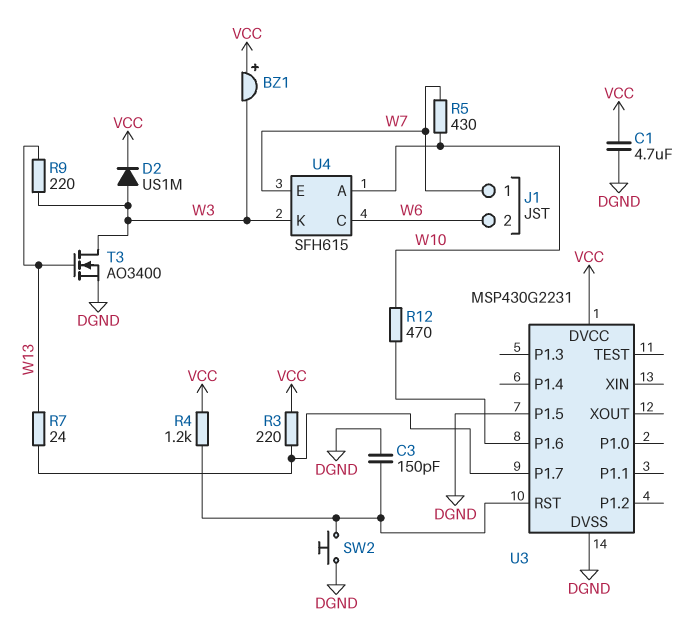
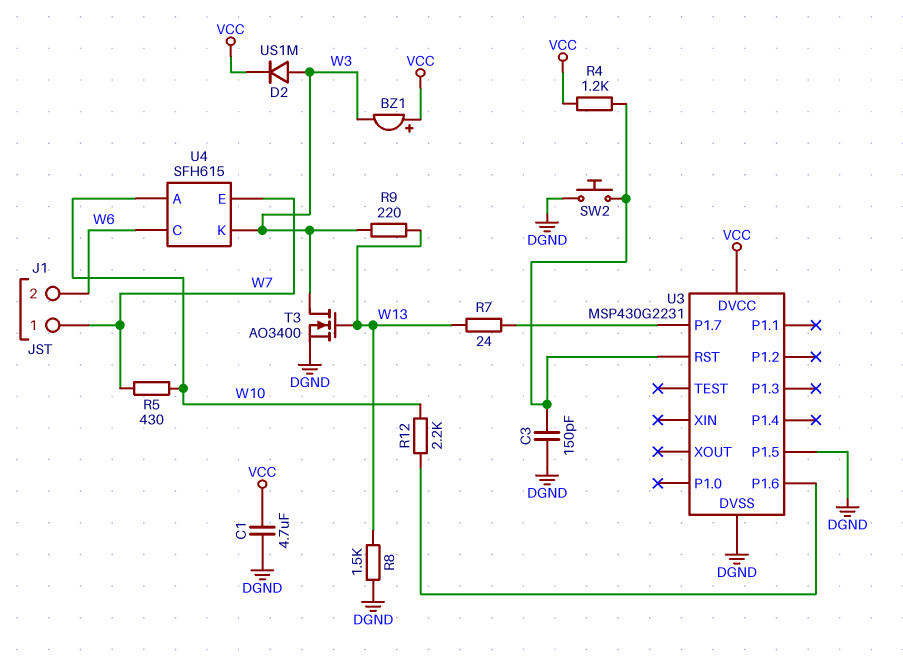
R3: 220 (U3/P1.7, VCC) -> none
R8: none -> 1.5k (DGND, W13)
R12: 470 (U3/P1.6, W10) -> 2.2k (U3/P1.6, W10)

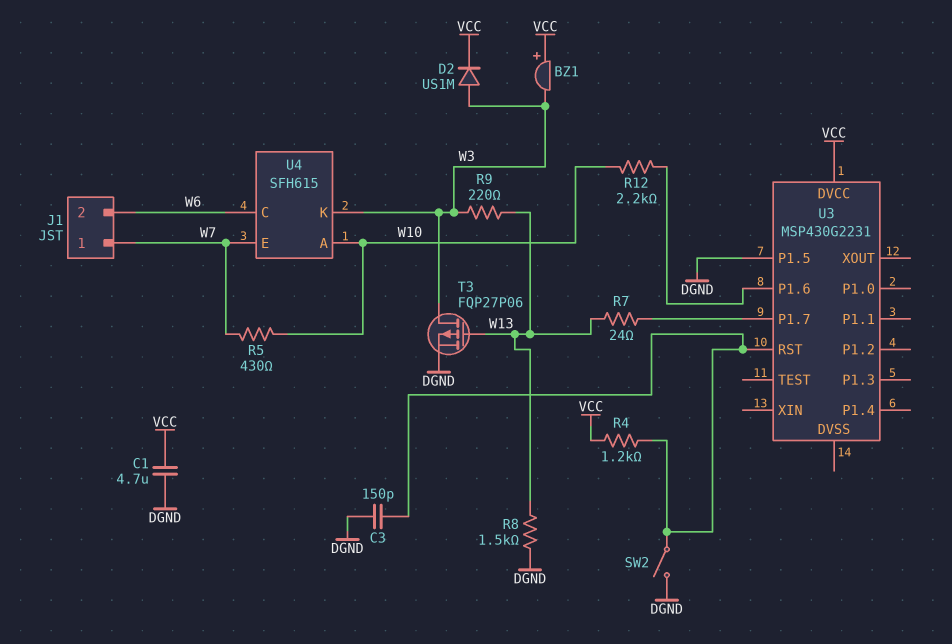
SW2: button (DGND, U3/RST) -> switch (DGND, U3/RST)
T3: NMOS AO3400 (G W13, D W3, S DGND) -> PMOS FQP27P06 (G W13, D W3, S DGND)
U3 pin DVSS: DGND -> none

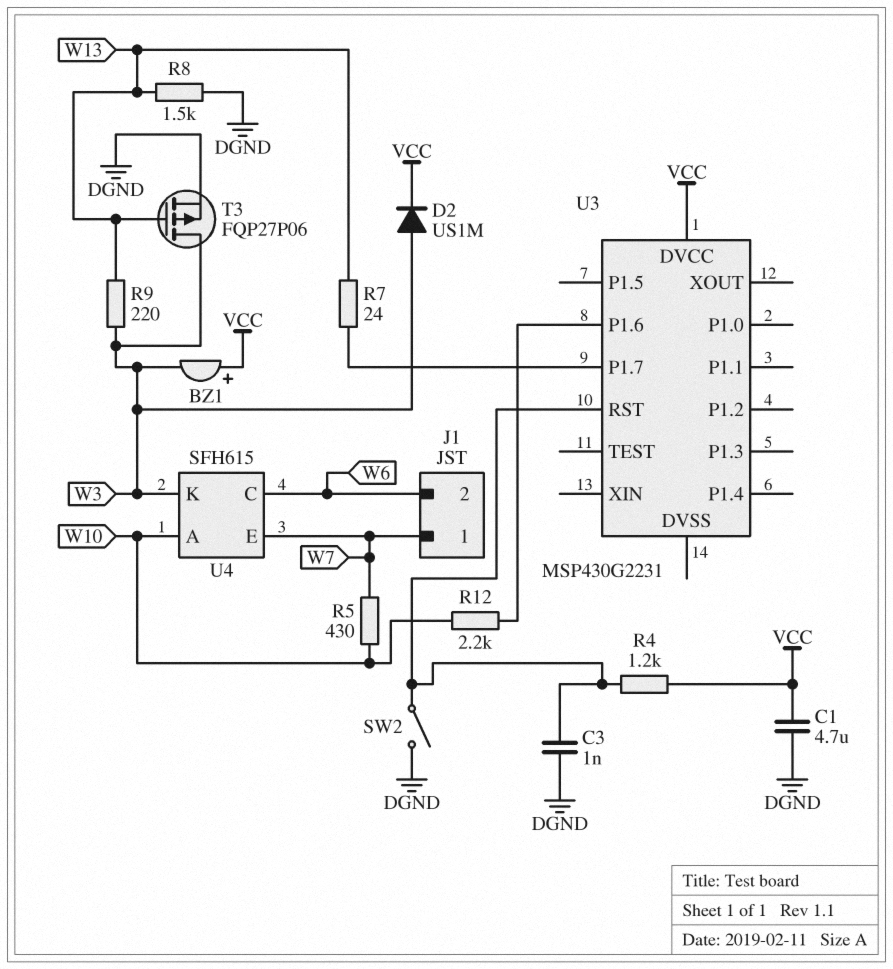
C3: 150pF (DGND, U3/RST) -> 1nF (DGND, U3/RST)
U3 pin P1.5: DGND -> none

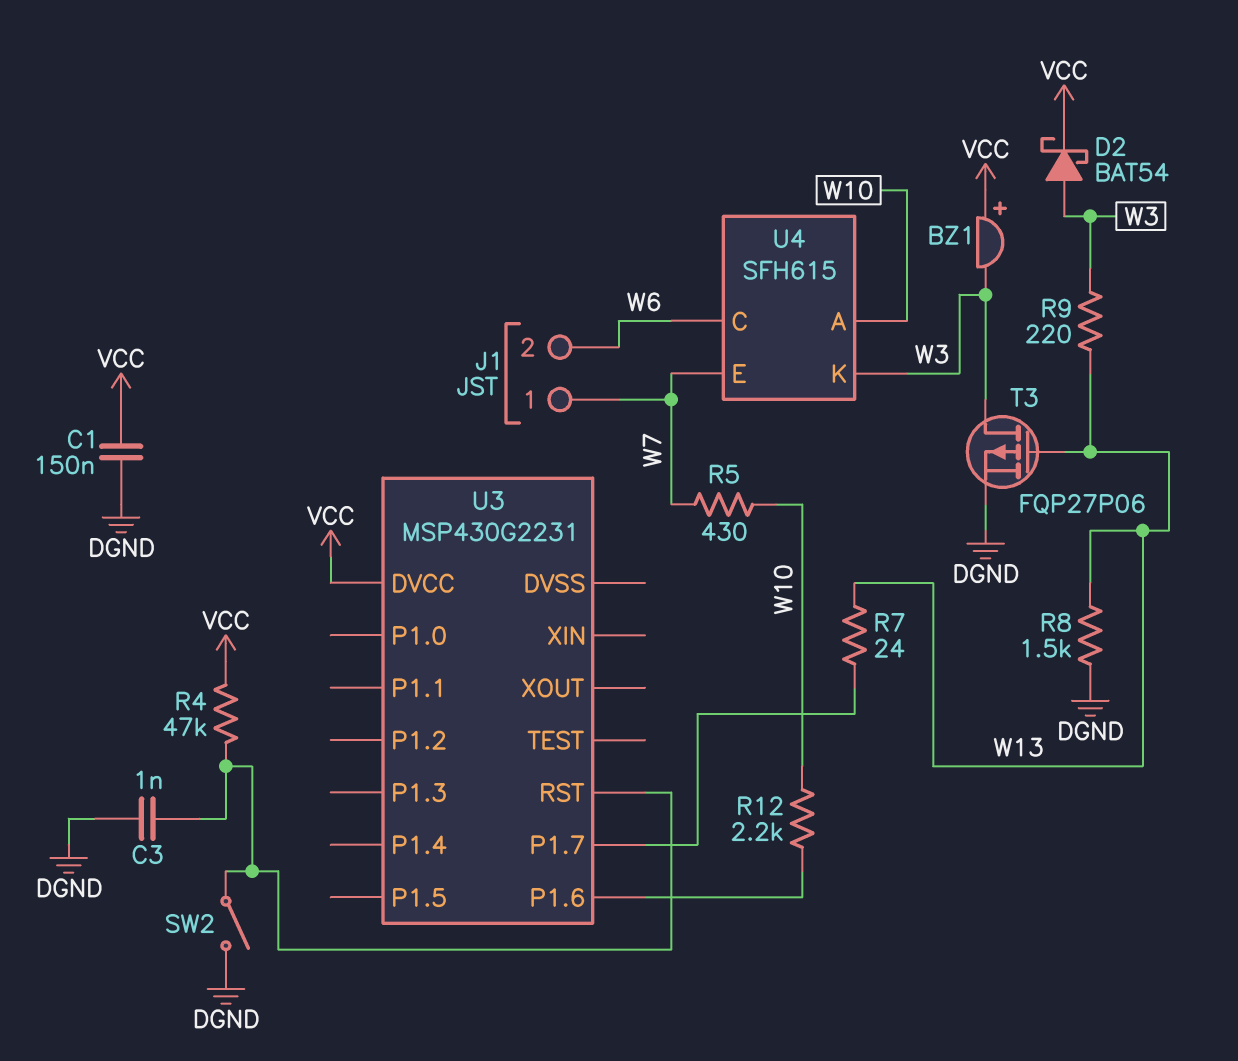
C1: 4.7uF (DGND, VCC) -> 150nF (DGND, VCC)
D2: diode US1M (A W3, K VCC) -> schottky BAT54 (A W3, K VCC)
R4: 1.2k (U3/RST, VCC) -> 47k (U3/RST, VCC)

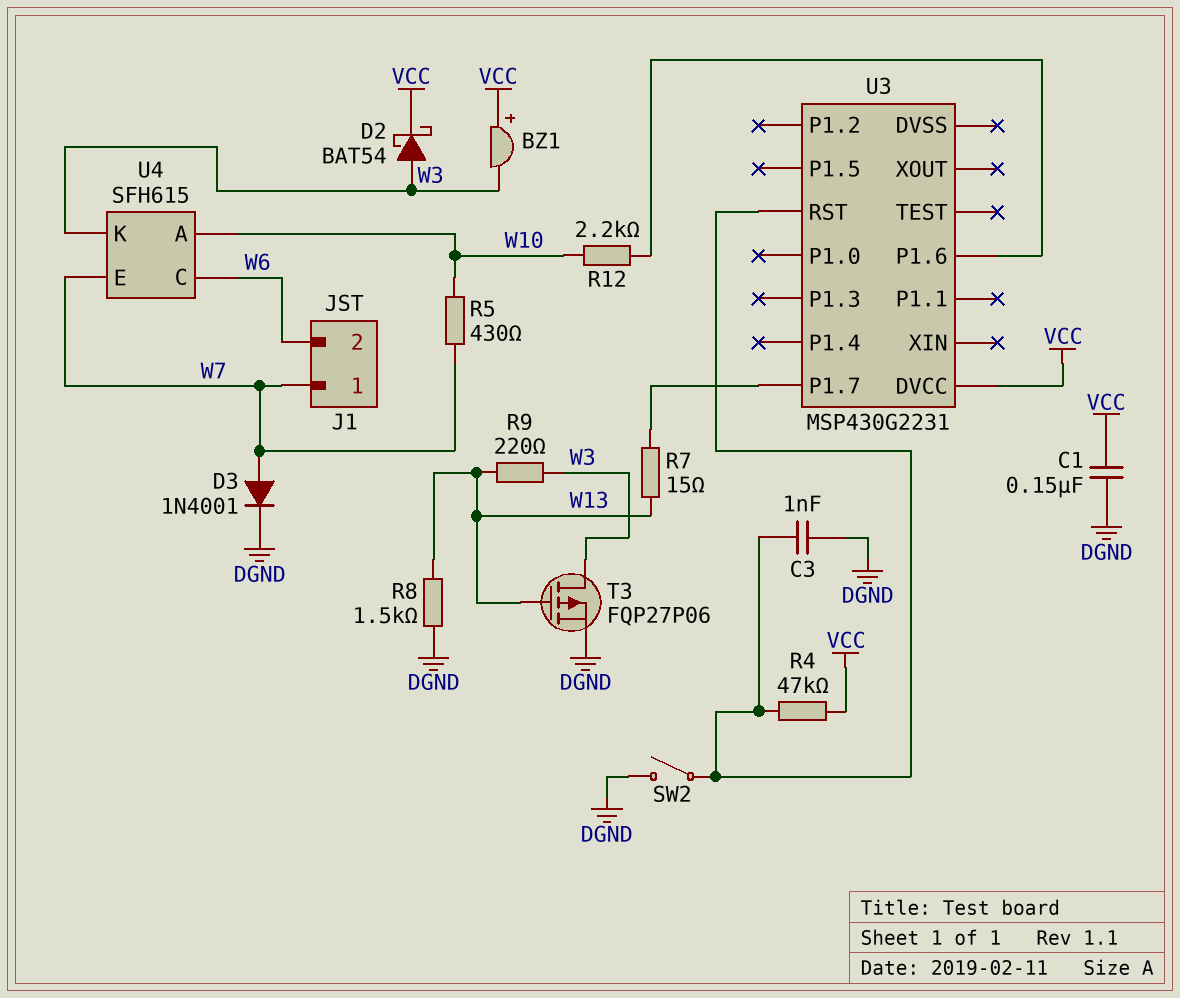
D3: none -> diode 1N4001 (A W7, K DGND)
R7: 24 (U3/P1.7, W13) -> 15 (U3/P1.7, W13)

